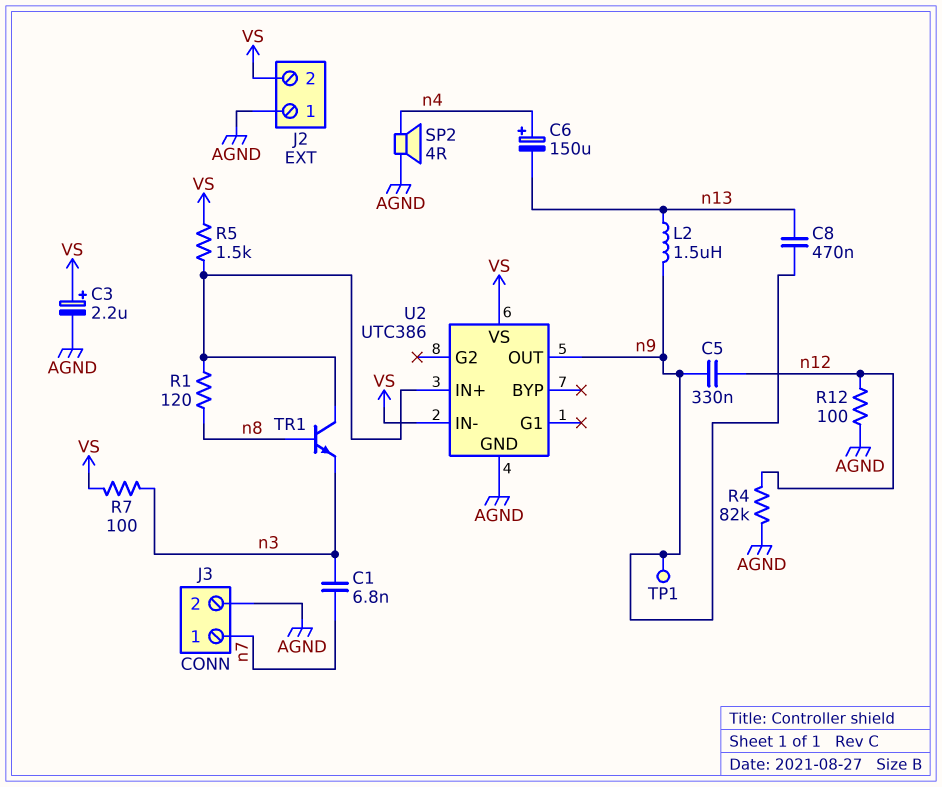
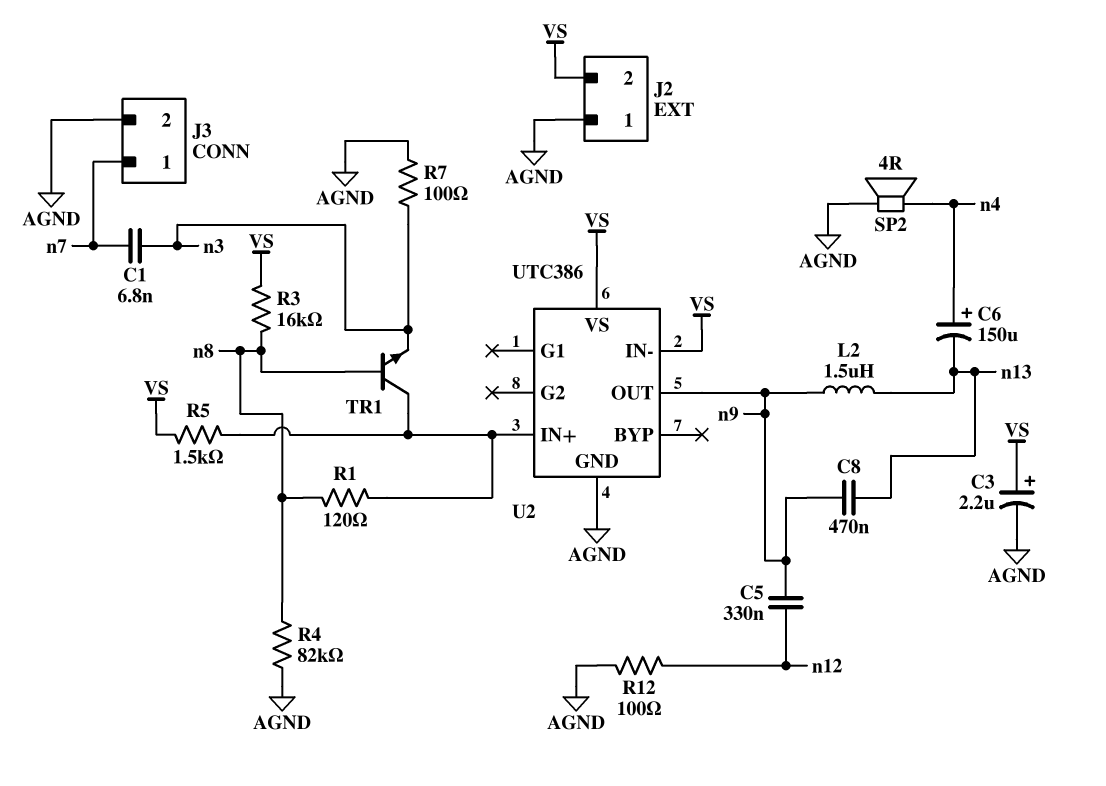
R3: none -> 16k (VS, n8)
R4: 82k (AGND, n12) -> 82k (AGND, n8)
R7: 100 (VS, n3) -> 100 (AGND, n3)
TP1: test point (n9) -> none

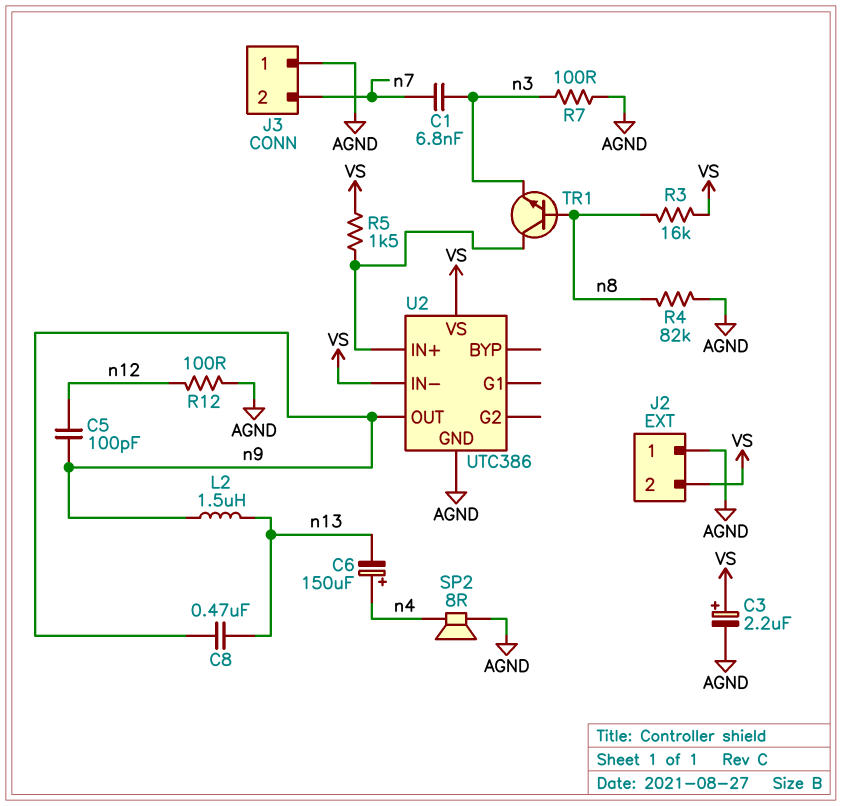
C5: 330nF (n9, n12) -> 100pF (n9, n12)
J3 pin 1: n7 -> AGND
J3 pin 2: AGND -> n7
R1: 120 (U2/IN+, n8) -> none
SP2: speaker 4R (AGND, n4) -> speaker 8R (AGND, n4)

